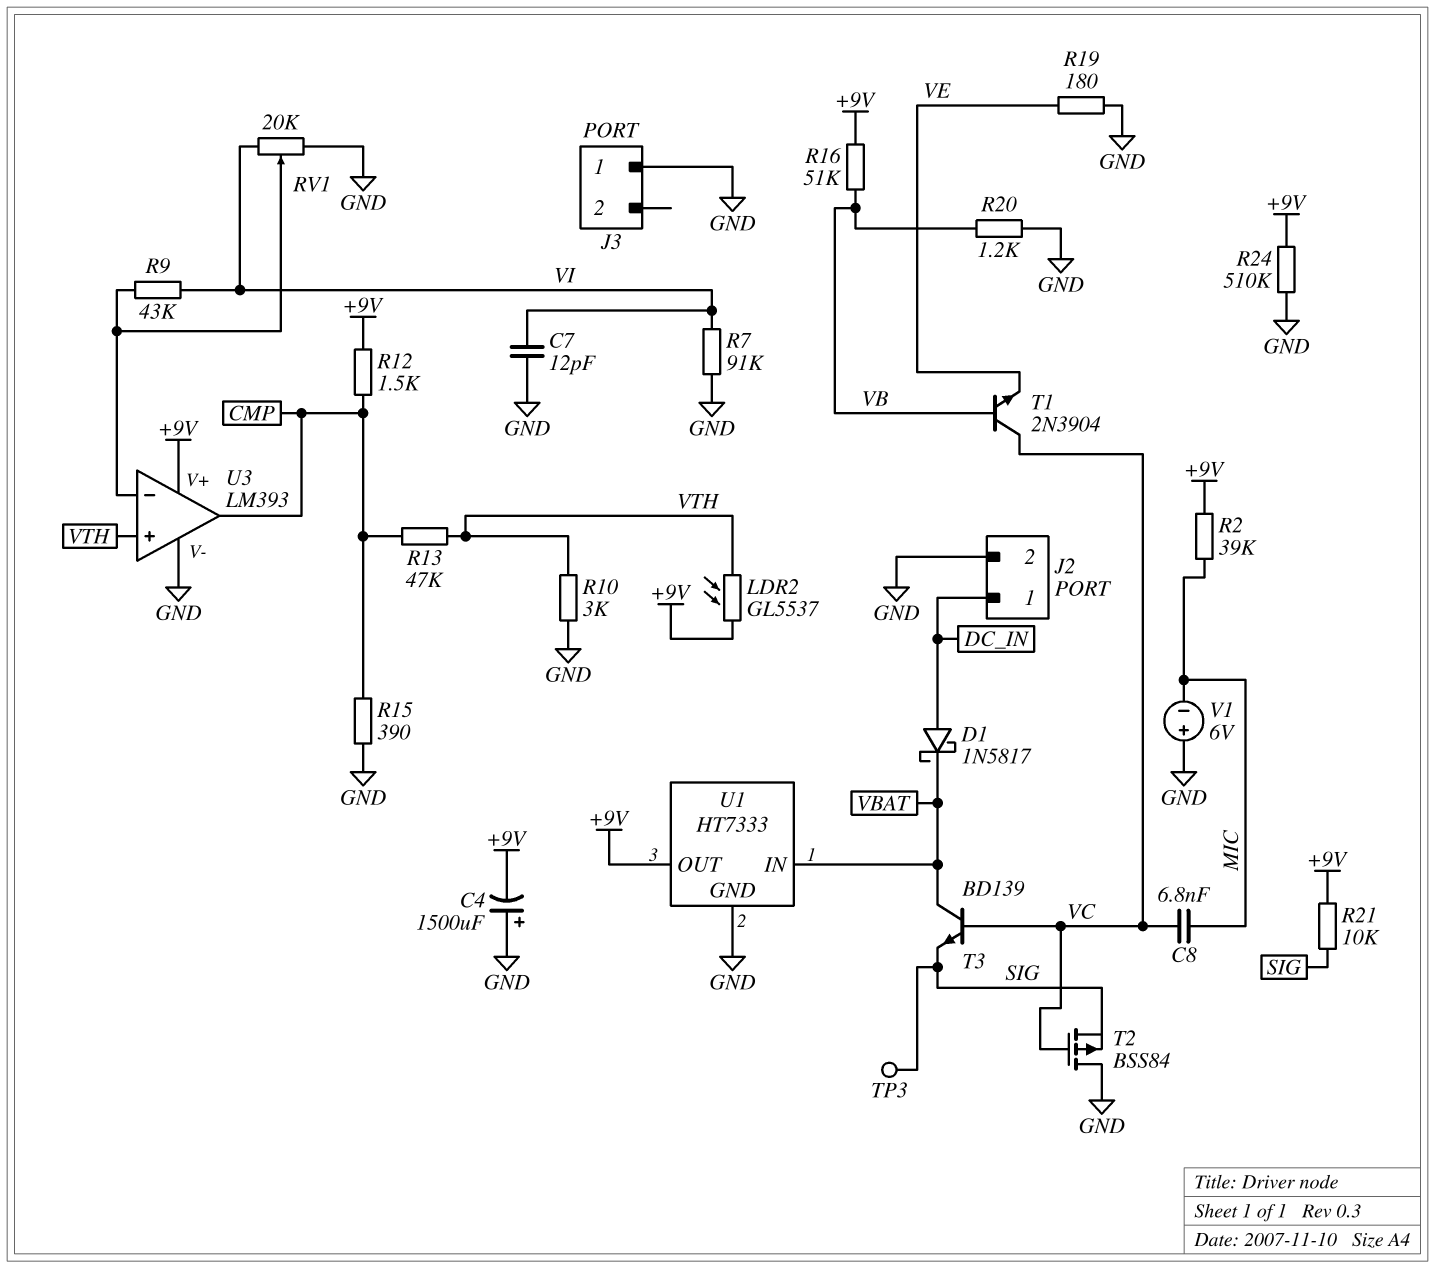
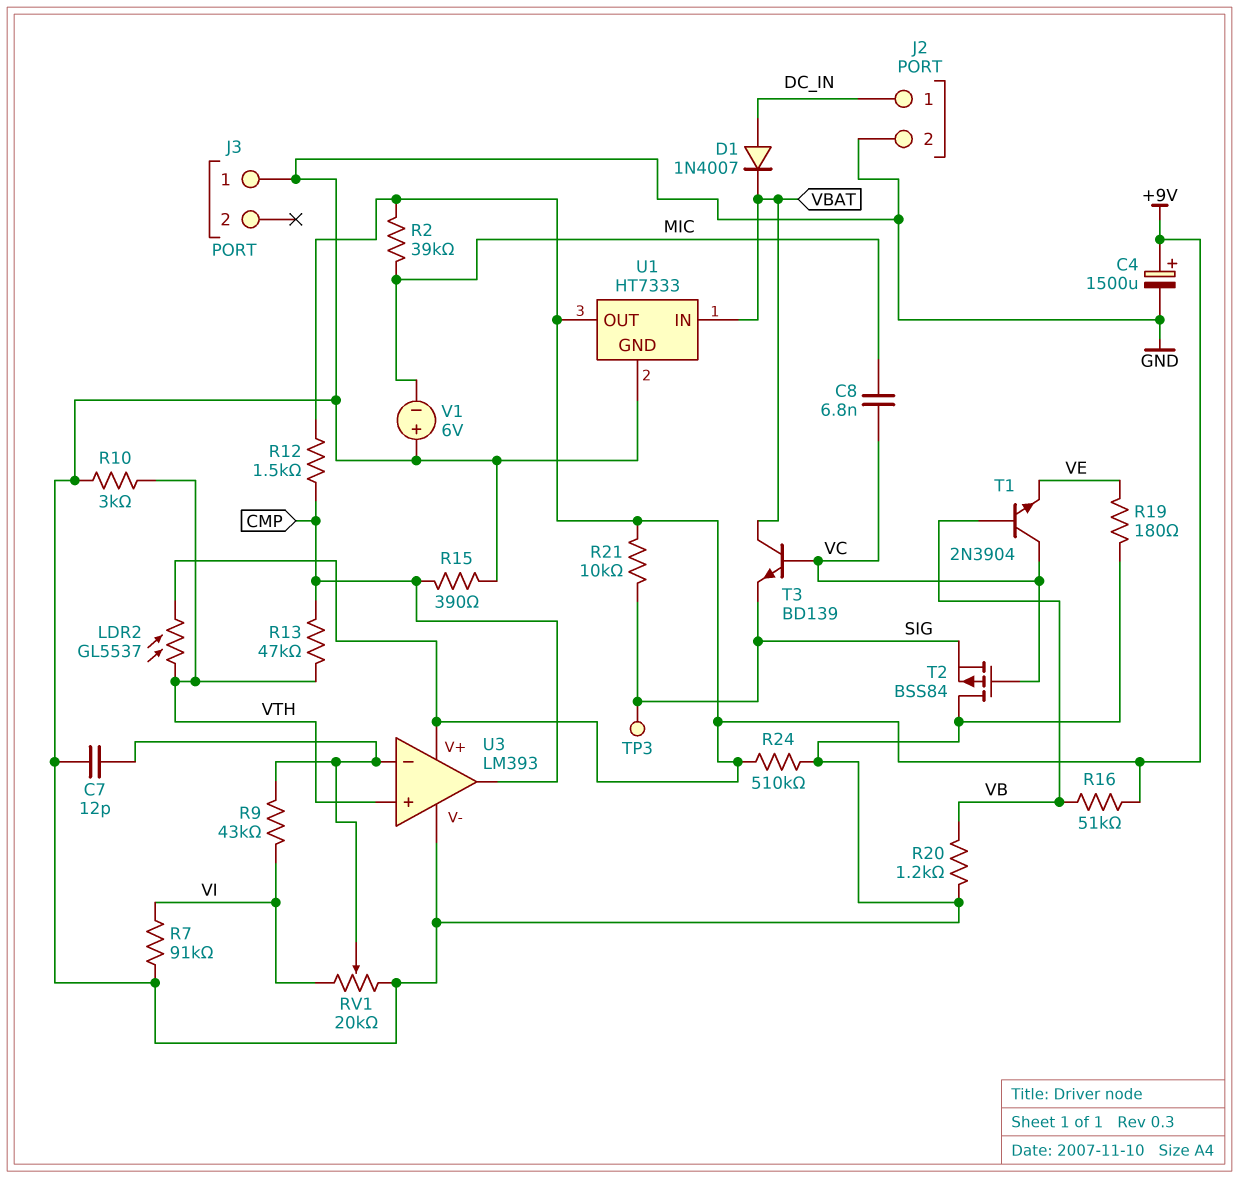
C4: 1500uF (plus GND, minus +9V) -> 1500uF (plus +9V, minus GND)
C7: 12pF (GND, VI) -> 12pF (GND, U3/in-)
D1: schottky 1N5817 (A DC_IN, K VBAT) -> diode 1N4007 (A DC_IN, K VBAT)

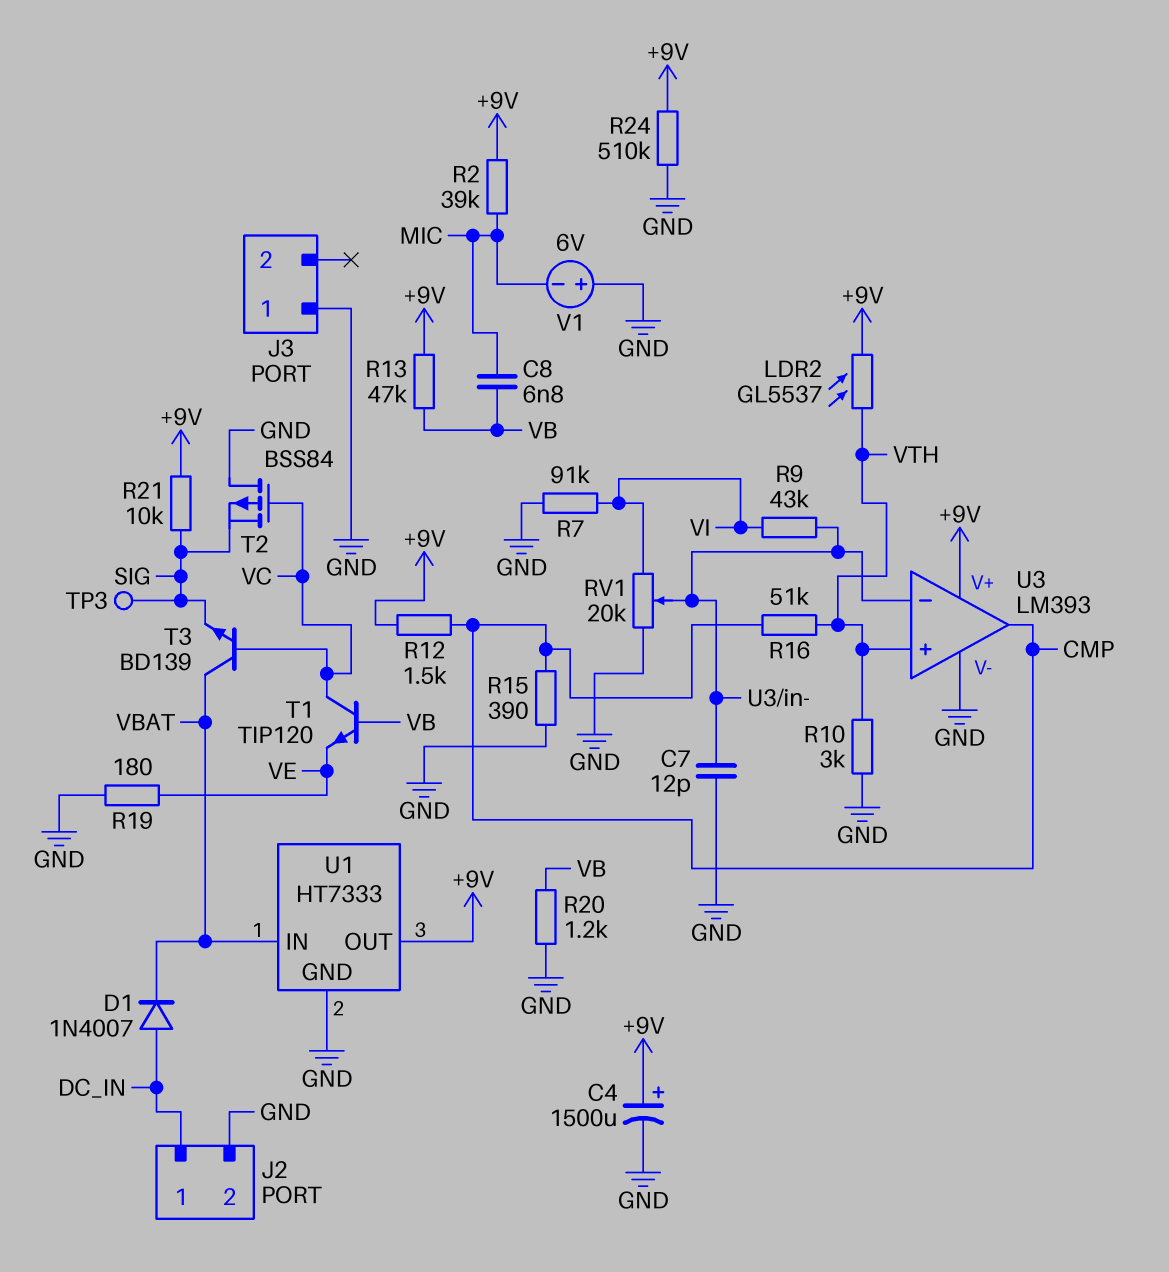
C8: 6.8nF (MIC, VC) -> 6.8nF (MIC, VB)
R13: 47k (CMP, VTH) -> 47k (+9V, VB)
R16: 51k (+9V, VB) -> 51k (CMP, VTH)
T1: NPN 2N3904 (B VB, C VC, E VE) -> NPN TIP120 (B VB, C VC, E VE)

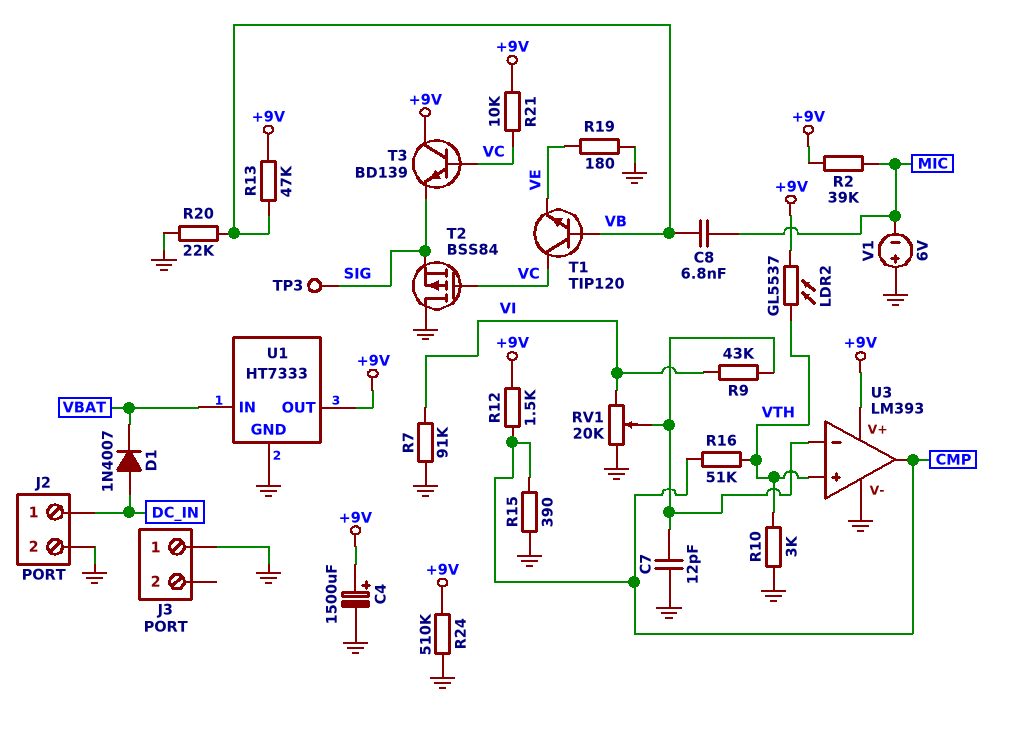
R20: 1.2k (GND, VB) -> 22k (GND, VB)
R21: 10k (+9V, SIG) -> 10k (+9V, VC)
T3: NPN BD139 (B VC, C VBAT, E SIG) -> NPN BD139 (B VC, C +9V, E SIG)

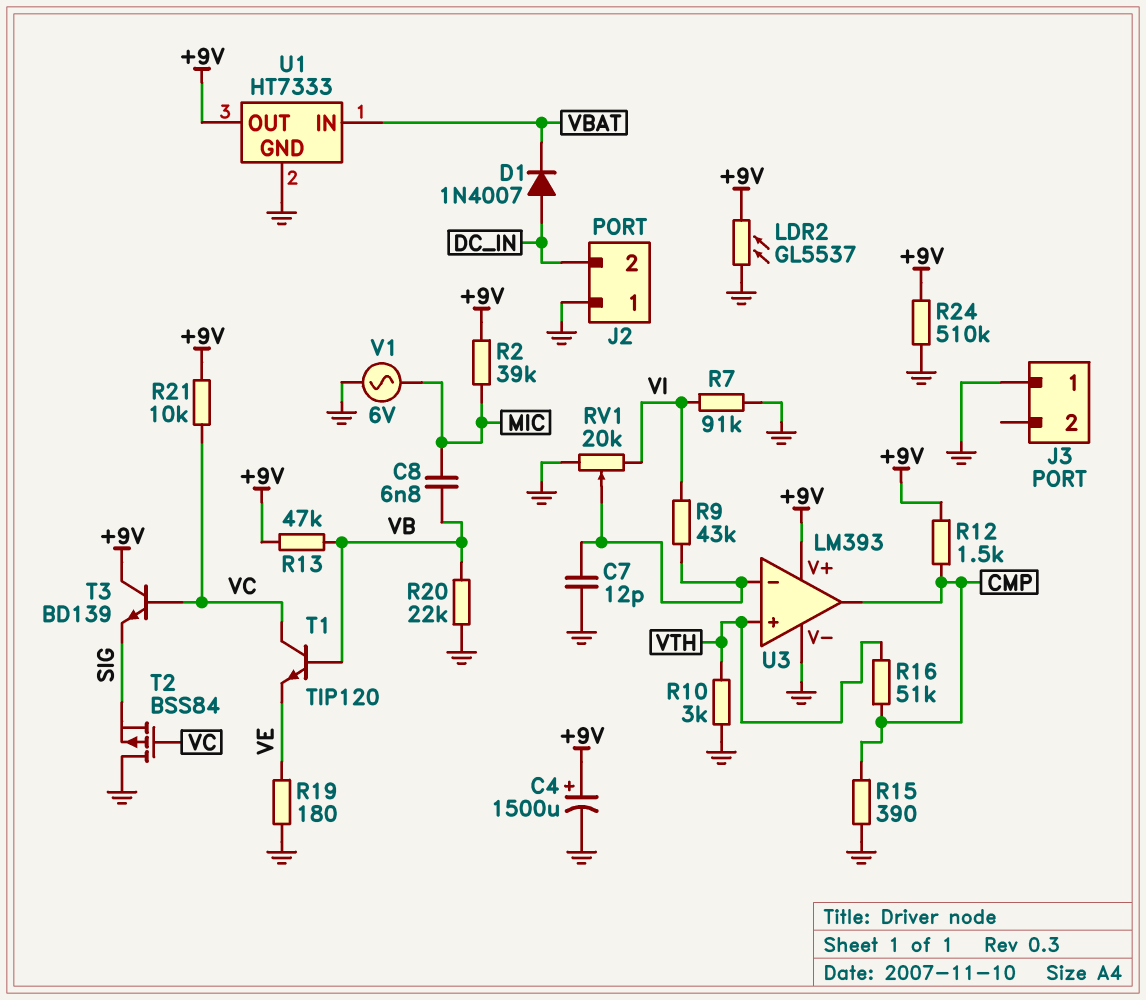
J2 pin 1: DC_IN -> GND
J2 pin 2: GND -> DC_IN
LDR2: GL5537 (+9V, VTH) -> GL5537 (+9V, GND)
TP3: test point (SIG) -> none
V1: 6V (plus GND, minus MIC) -> AC 6V (GND, MIC)

